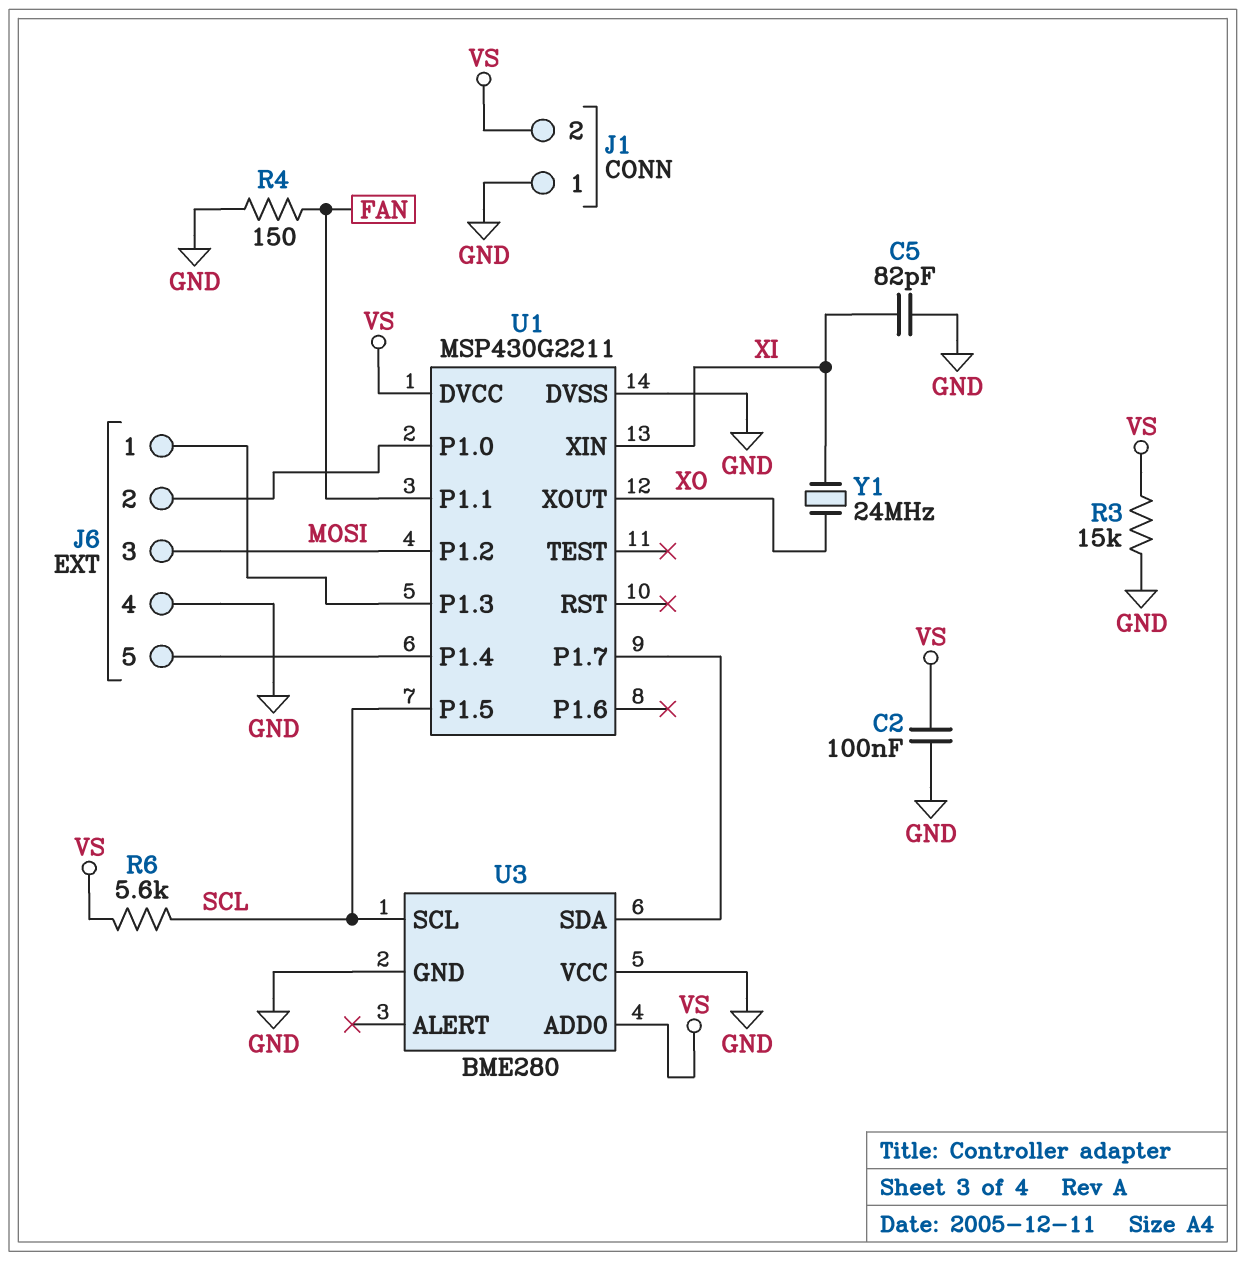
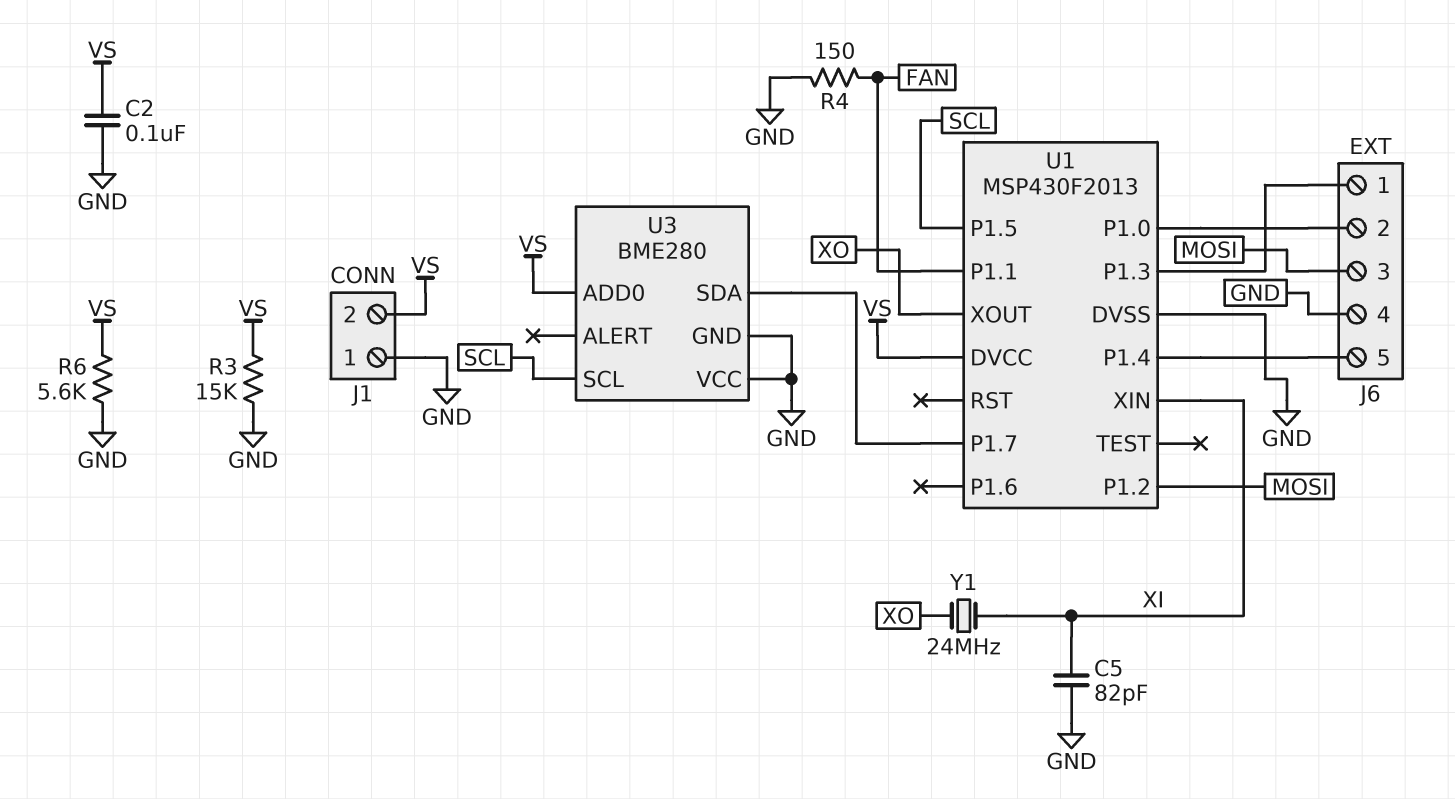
R6: 5.6k (SCL, VS) -> 5.6k (GND, VS)
U1: MSP430G2211 -> MSP430F2013

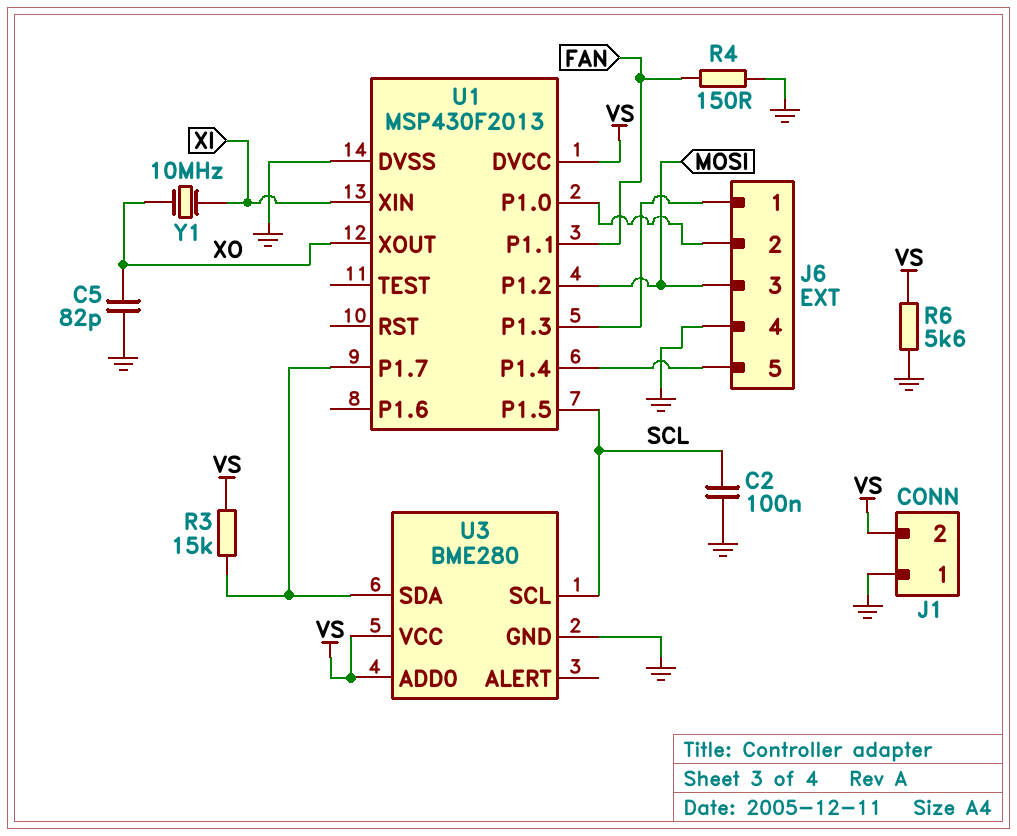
C2: 100nF (GND, VS) -> 100nF (GND, SCL)
C5: 82pF (GND, XI) -> 82pF (GND, XO)
R3: 15k (GND, VS) -> 15k (U1/P1.7, VS)
U3 pin VCC: GND -> VS
Y1: 24MHz (XI, XO) -> 10MHz (XI, XO)

